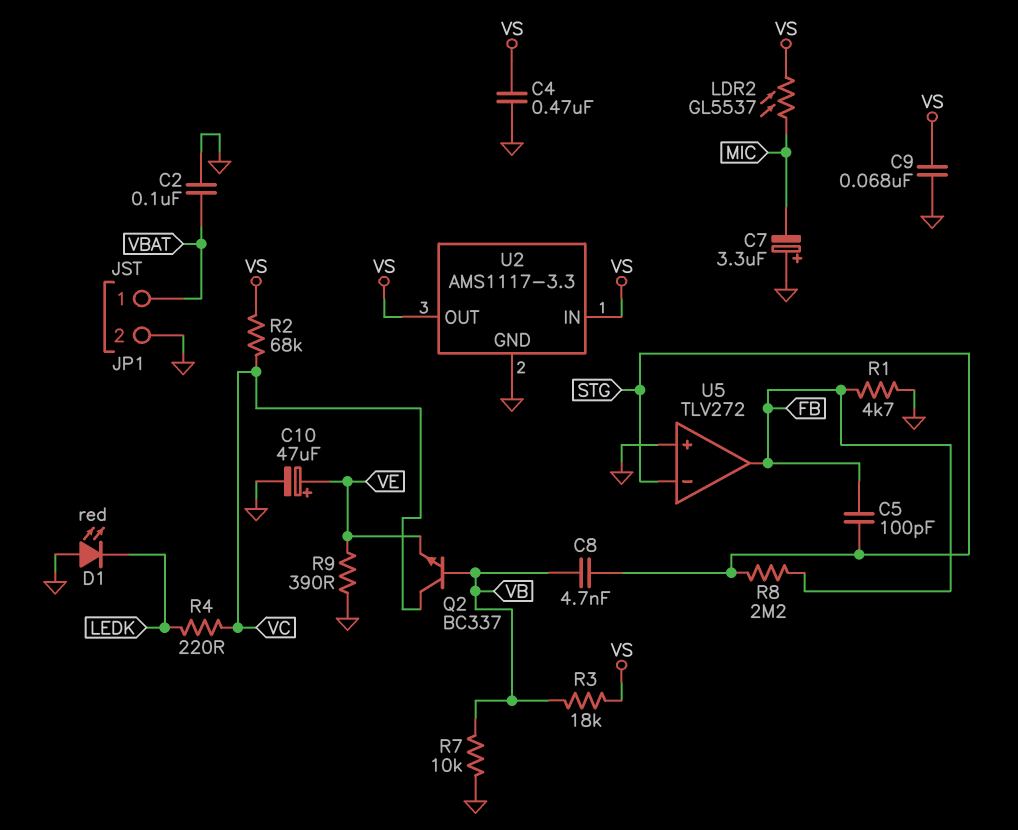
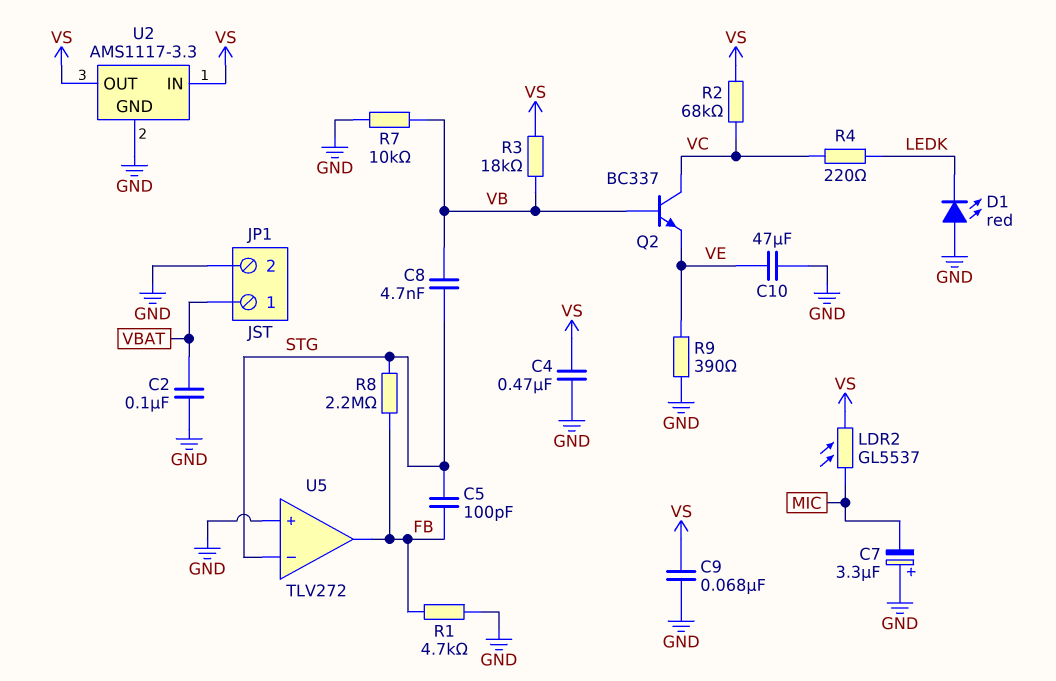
C10: 47uF (plus VE, minus GND) -> 47uF (GND, VE)

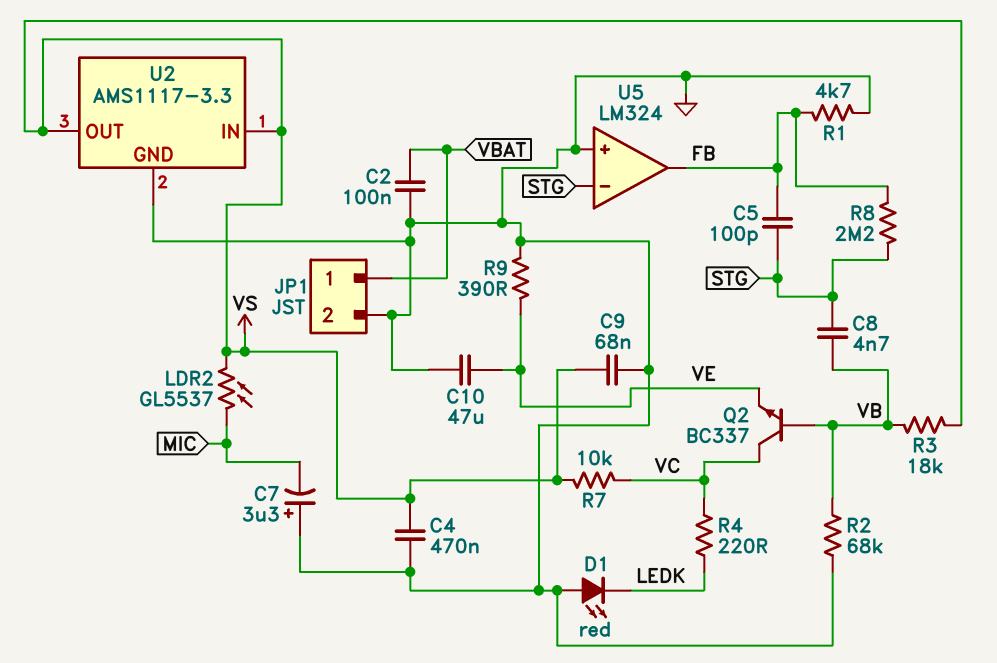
R2: 68k (VC, VS) -> 68k (GND, VB)
R7: 10k (GND, VB) -> 10k (VC, VS)
U5: TLV272 -> LM324

